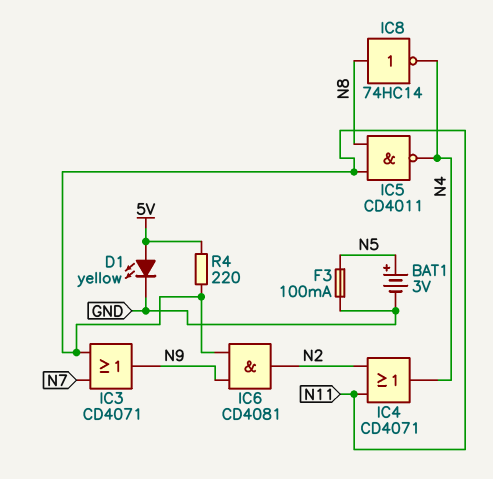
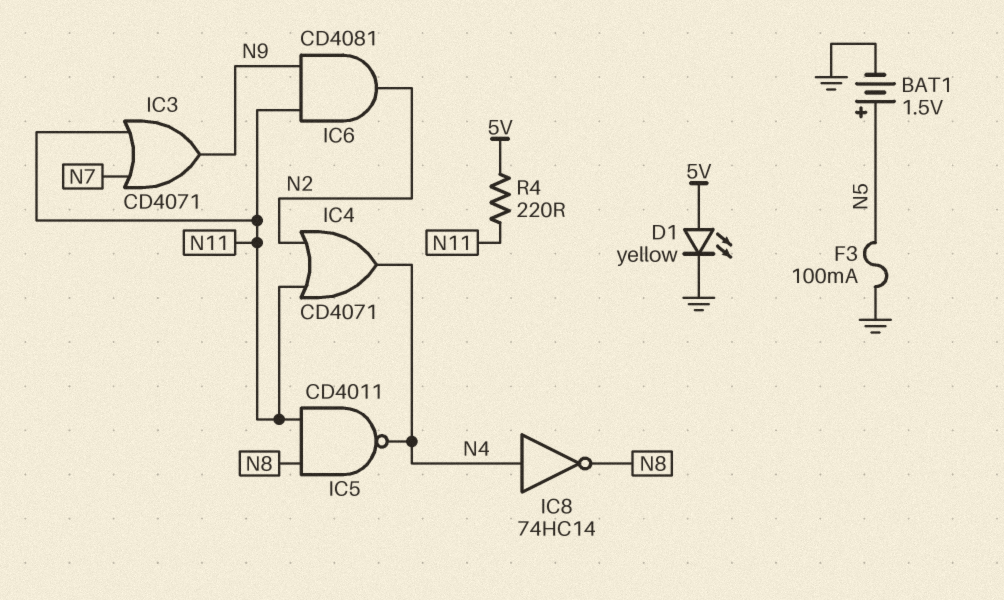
BAT1: 3V (plus N5, minus GND) -> 1.5V (plus N5, minus GND)
IC8: NOT 74HC14 (in N8, out N4) -> NOT 74HC14 (in N4, out N8)

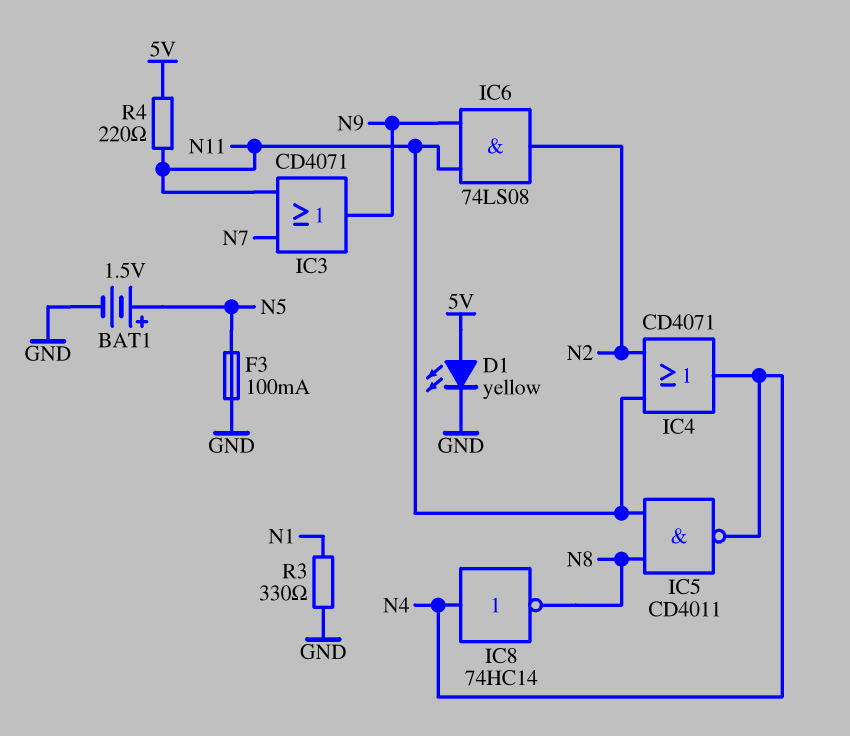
IC6: AND CD4081 (in N9, in N11, out N2) -> AND 74LS08 (in N9, in N11, out N2)
R3: none -> 330 (GND, N1)

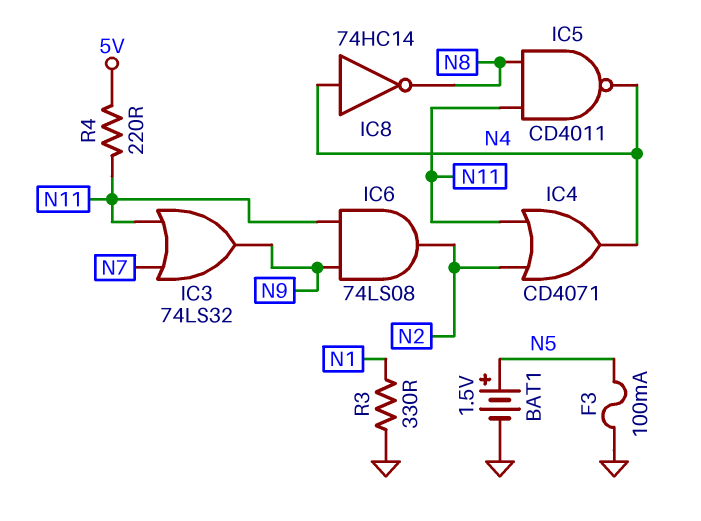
D1: LED yellow (A 5V, K GND) -> none
IC3: OR CD4071 (in N7, in N11, out N9) -> OR 74LS32 (in N7, in N11, out N9)

